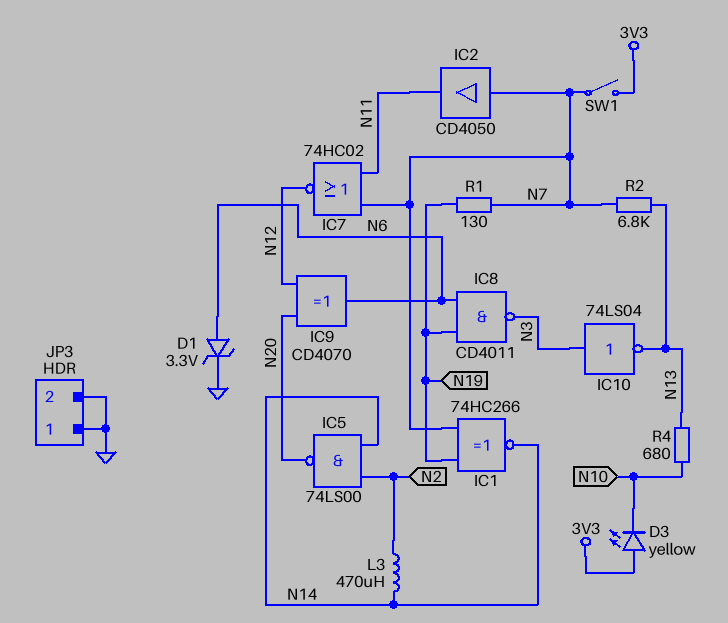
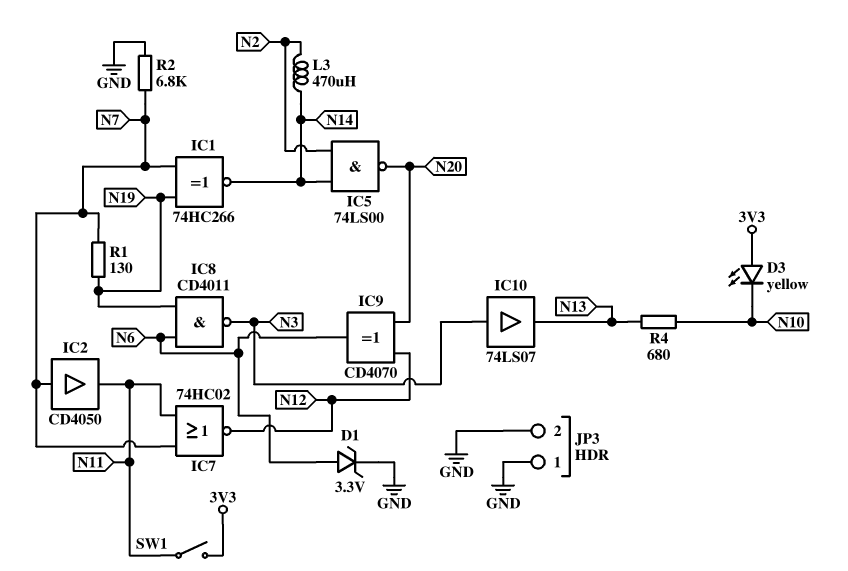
IC10: NOT 74LS04 (in N3, out N13) -> buffer 74LS07 (in N3, out N13)
R2: 6.8k (N7, N13) -> 6.8k (GND, N7)
SW1: switch (3V3, N7) -> switch (3V3, N11)

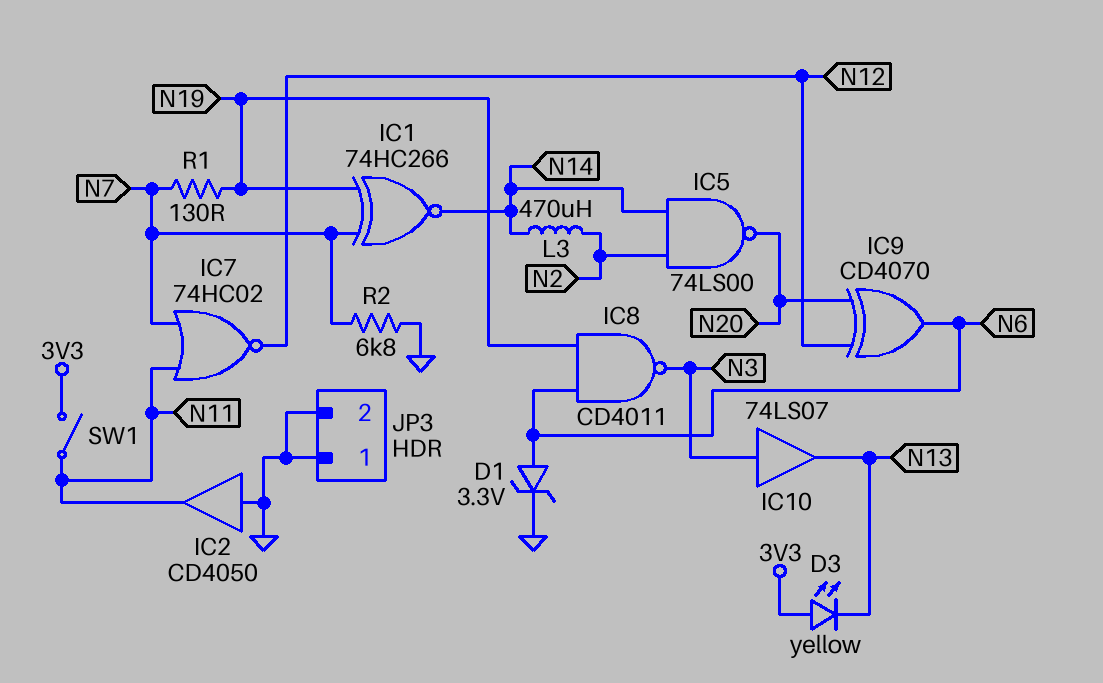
D3: LED yellow (A 3V3, K N10) -> LED yellow (A 3V3, K N13)
IC2: buffer CD4050 (in N7, out N11) -> buffer CD4050 (in GND, out N11)
R4: 680 (N10, N13) -> none

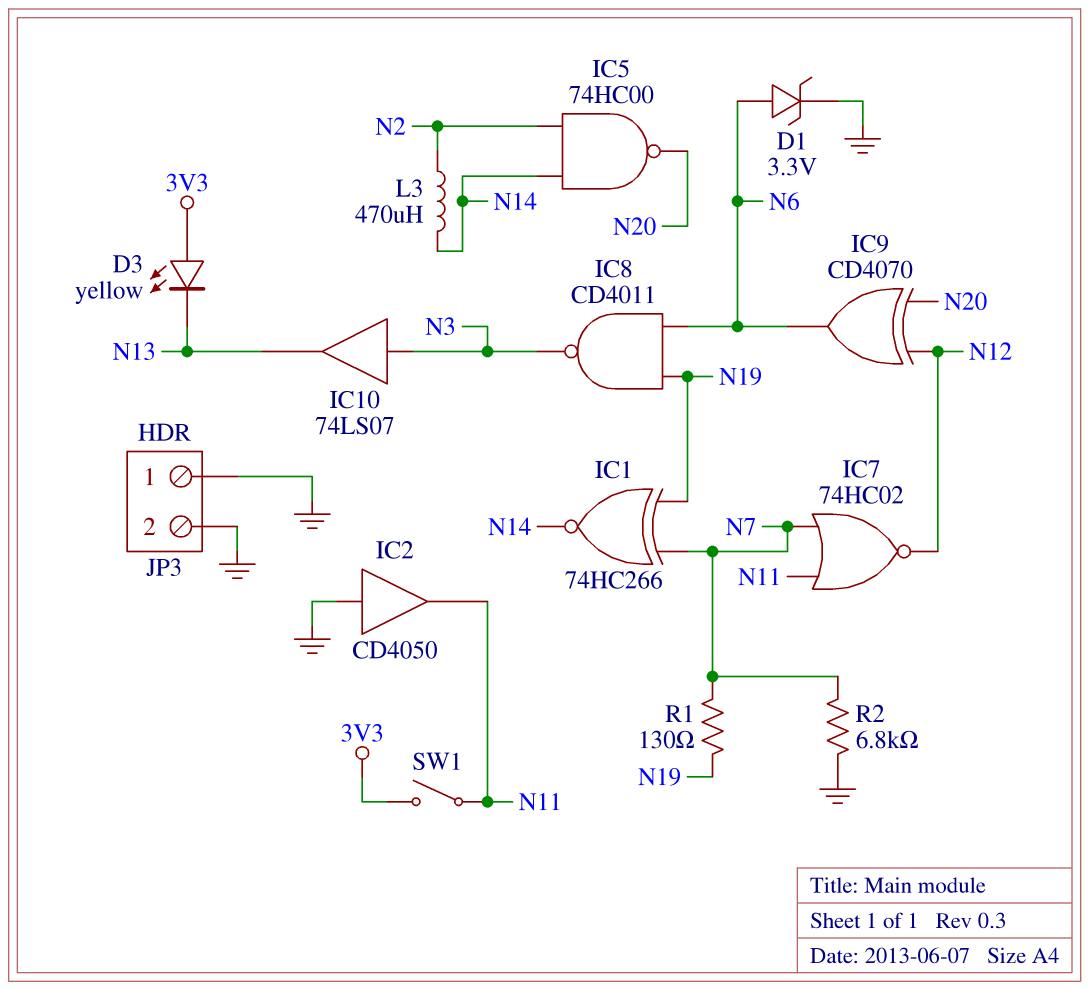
IC5: NAND 74LS00 (in N2, in N14, out N20) -> NAND 74HC00 (in N2, in N14, out N20)

